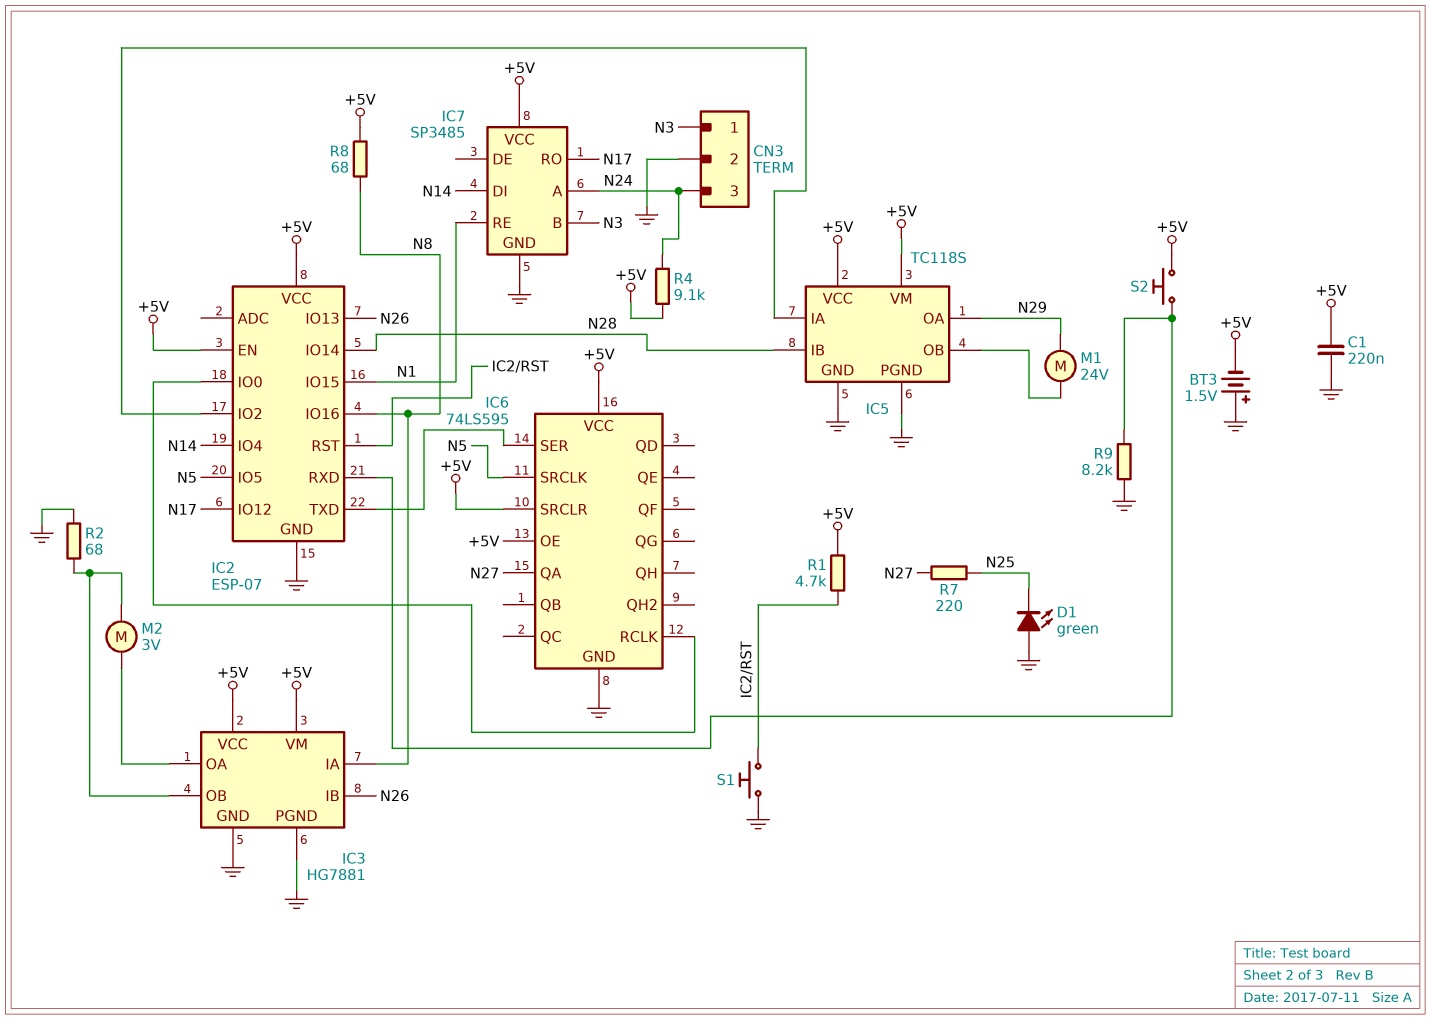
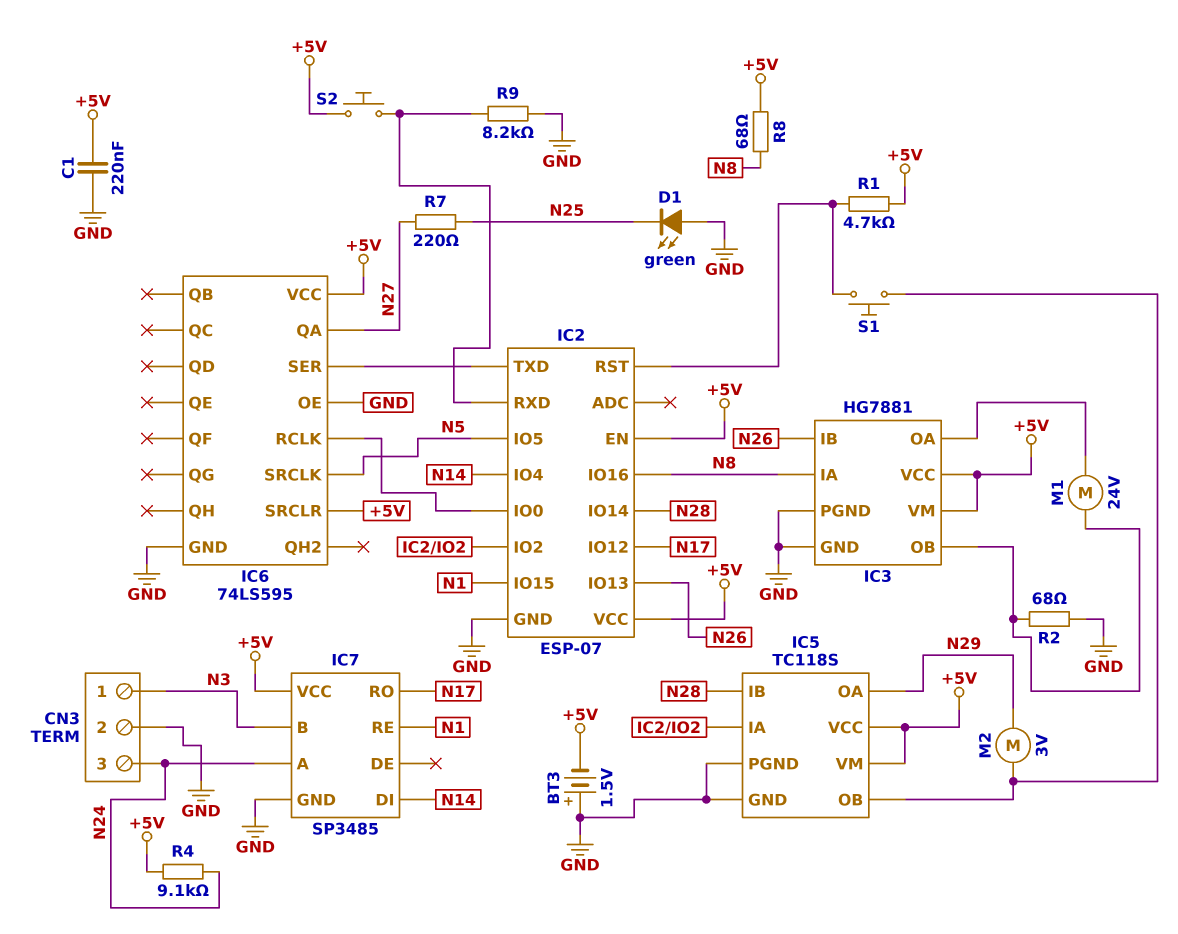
IC6 pin OE: +5V -> GND
M1: motor 24V (IC5/OB, N29) -> motor 24V (IC3/OA, IC3/OB)
M2: motor 3V (IC3/OA, IC3/OB) -> motor 3V (IC5/OB, N29)
S1: button (GND, IC2/RST) -> button (IC2/RST, IC5/OB)

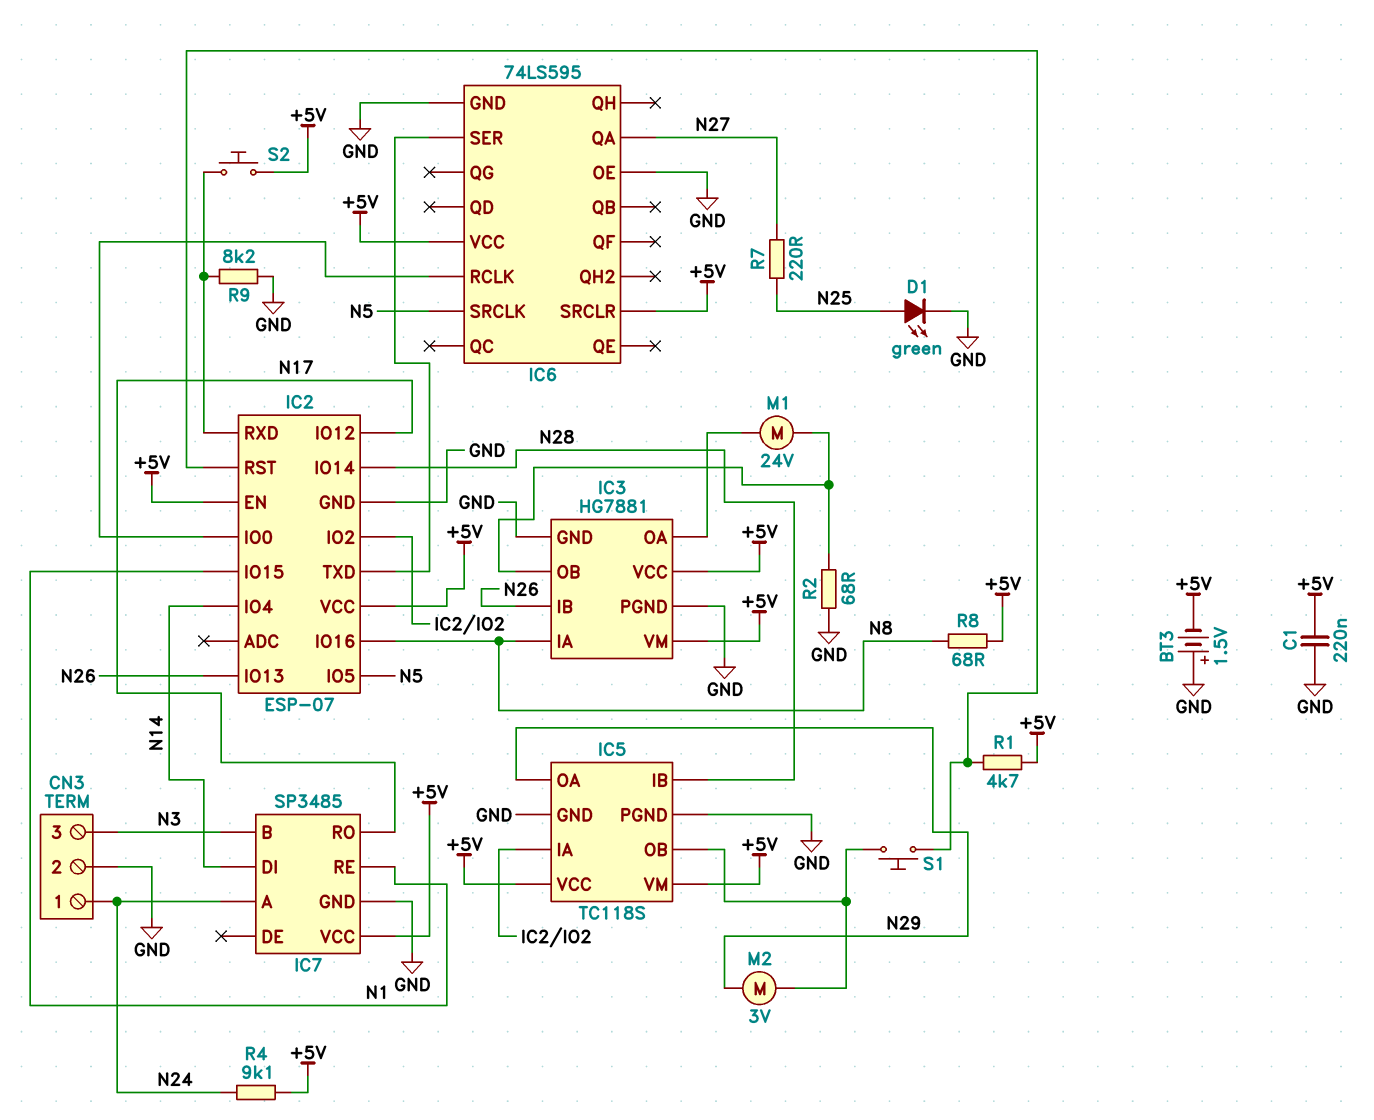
CN3 pin 1: N3 -> N24
CN3 pin 3: N24 -> N3
D1: LED green (A GND, K N25) -> LED green (A N25, K GND)

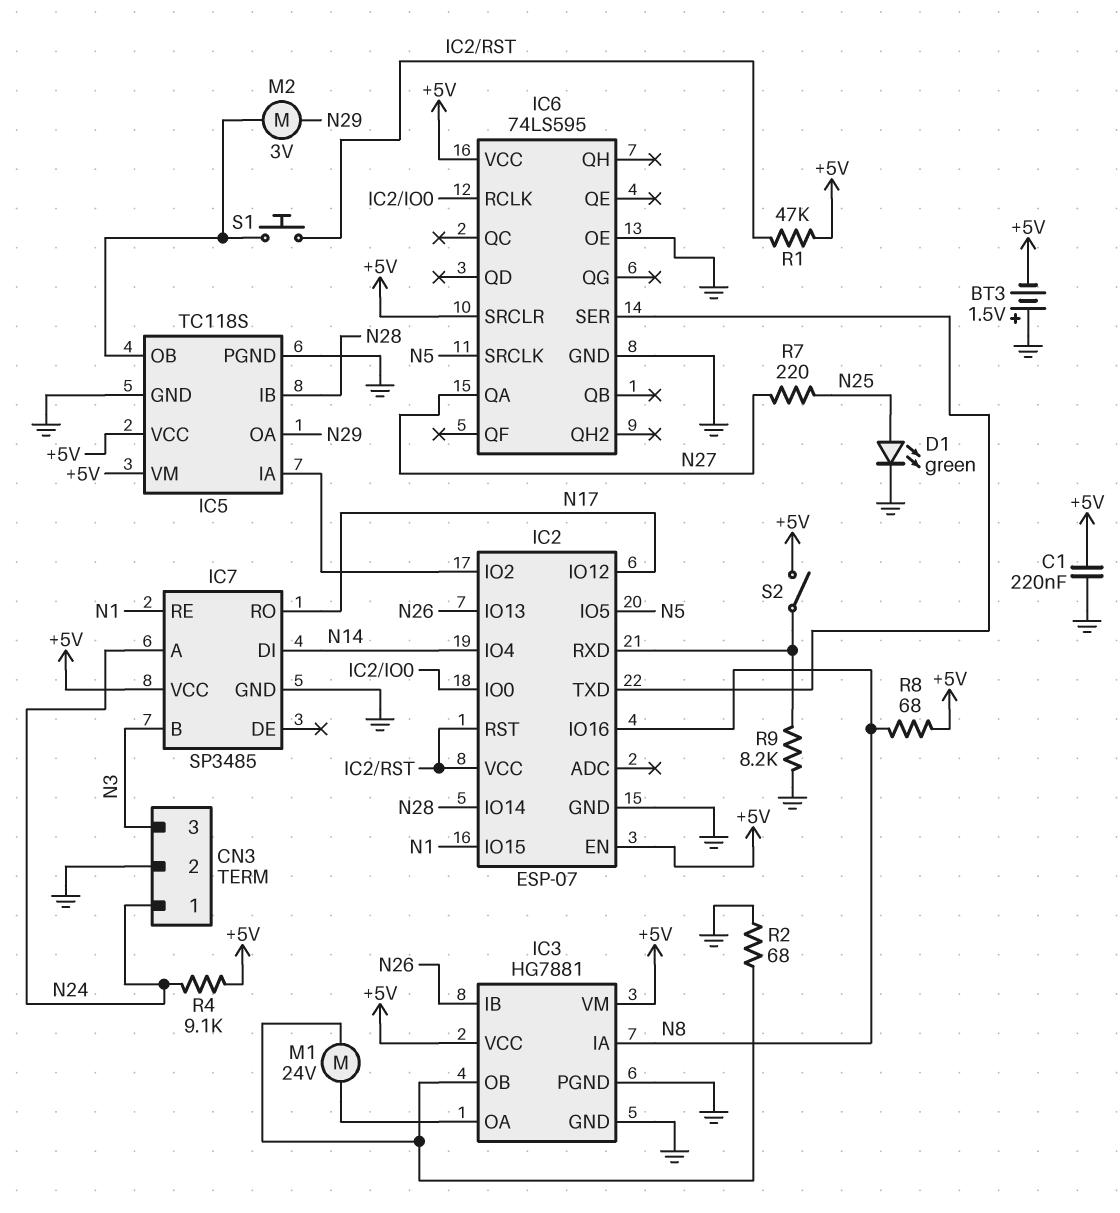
IC2 pin VCC: +5V -> IC2/RST
R1: 4.7k (+5V, IC2/RST) -> 47k (+5V, IC2/RST)
S2: button (+5V, IC2/RXD) -> switch (+5V, IC2/RXD)

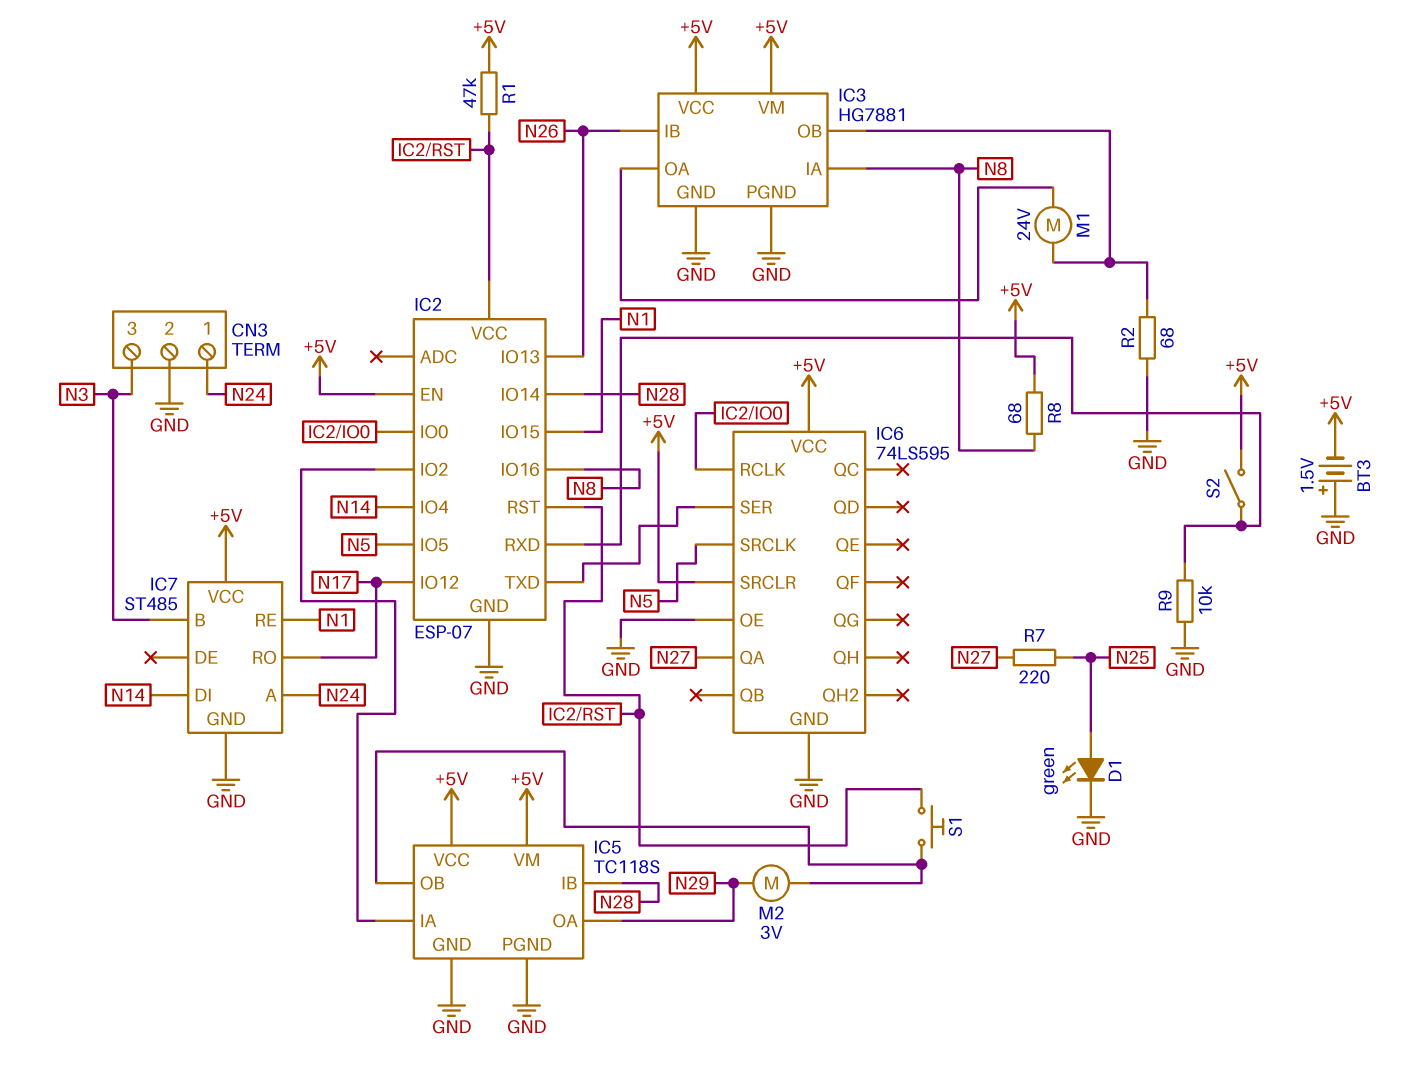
C1: 220nF (+5V, GND) -> none
IC7: SP3485 -> ST485
R4: 9.1k (+5V, N24) -> none
R9: 8.2k (GND, IC2/RXD) -> 10k (GND, IC2/RXD)

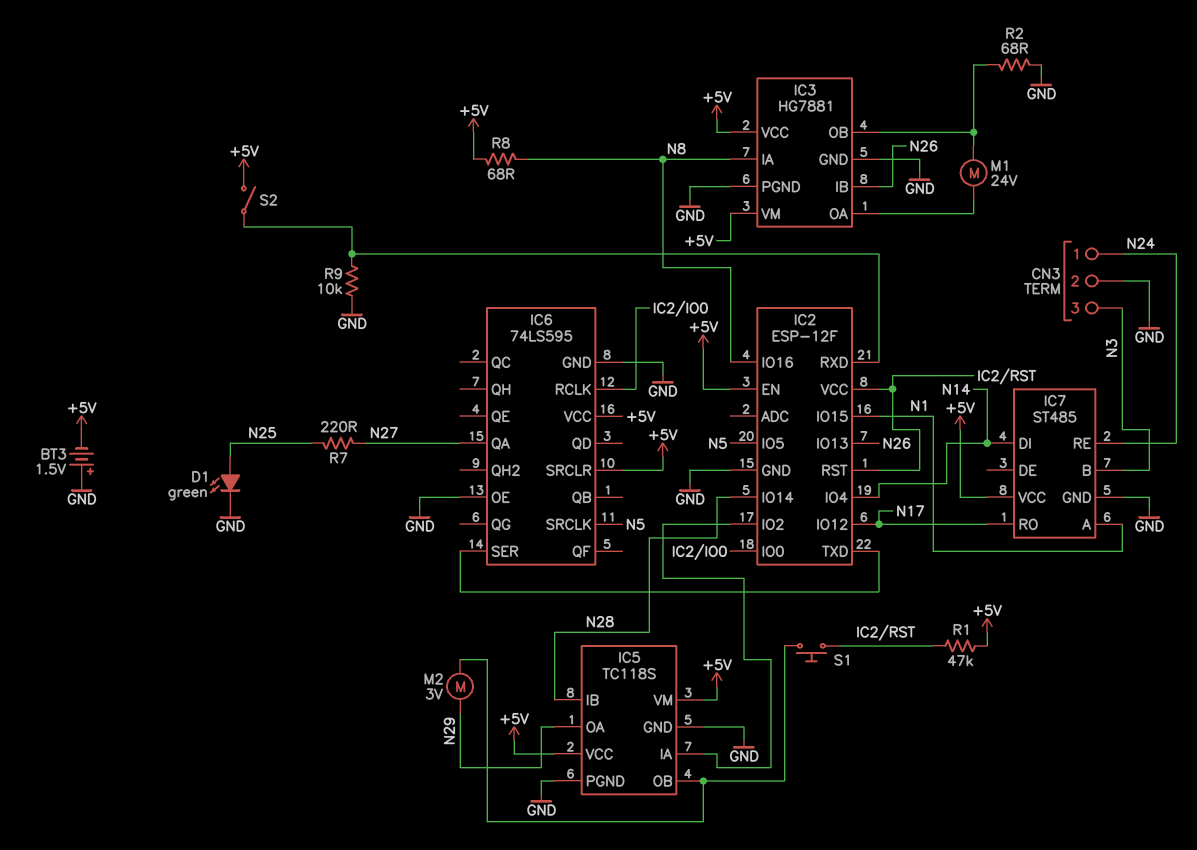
IC2: ESP-07 -> ESP-12F
IC7 pin A: N24 -> N1
IC7 pin RE: N1 -> N24

